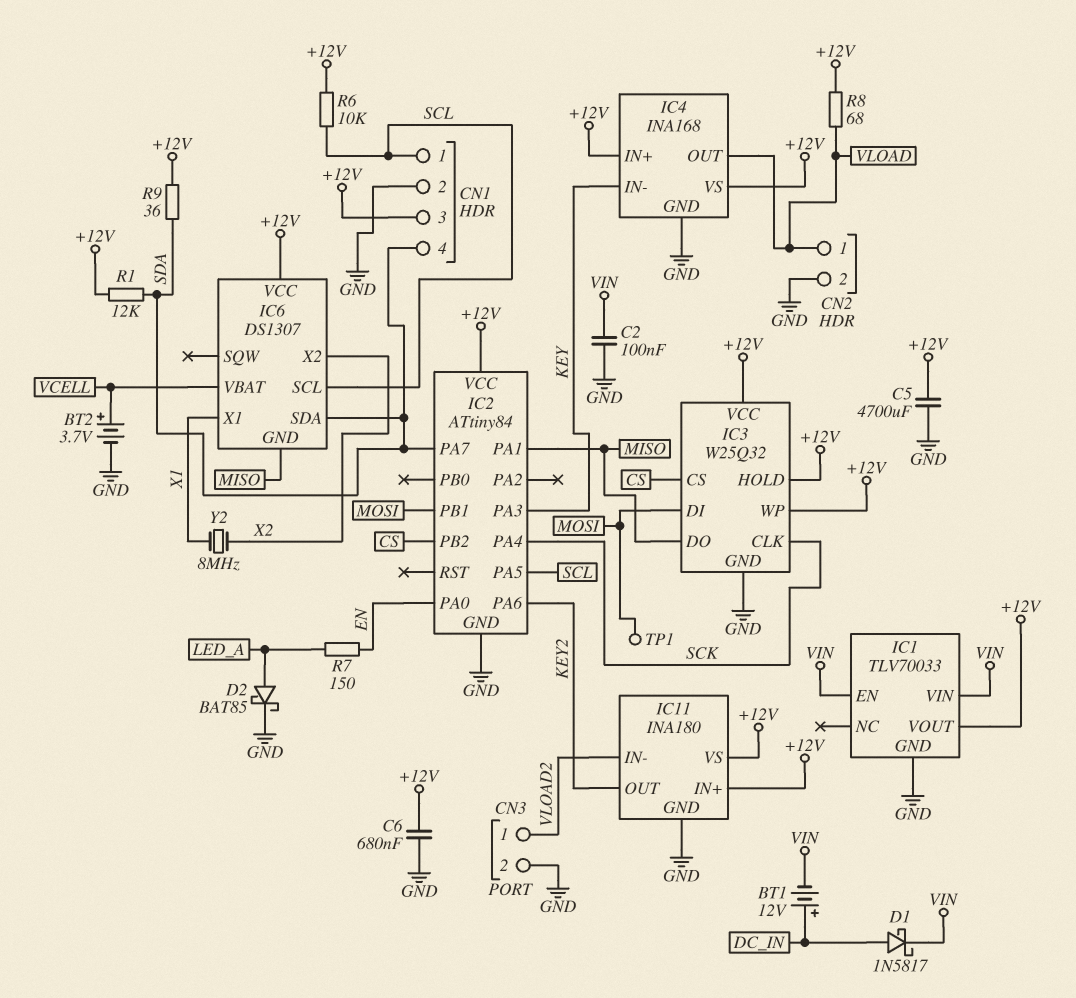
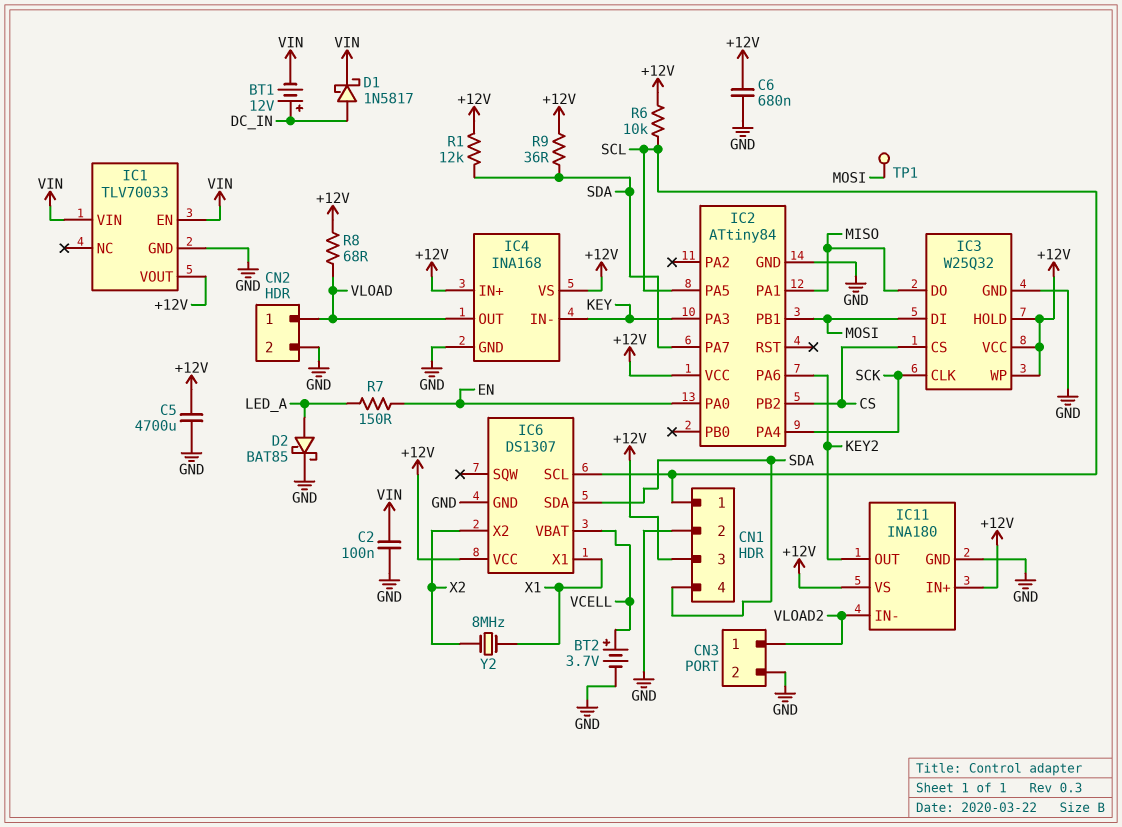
IC6 pin GND: MISO -> GND

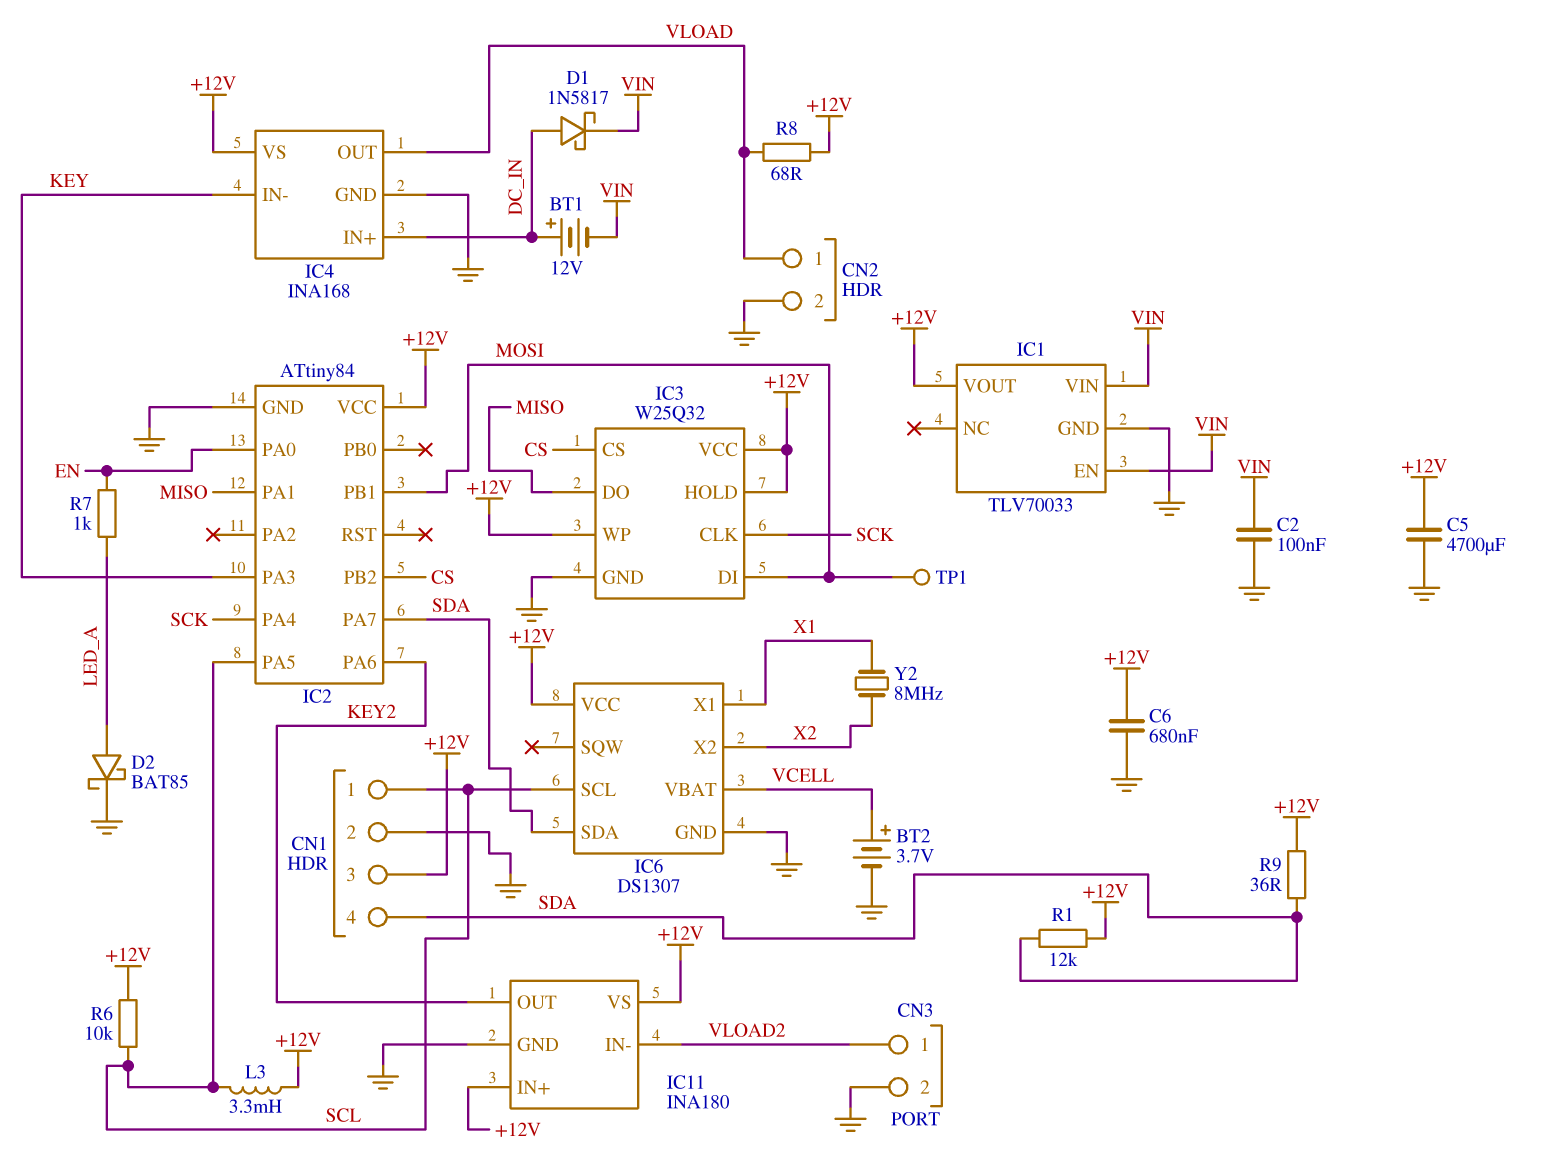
IC4 pin IN+: +12V -> DC_IN
L3: none -> 3.3mH (+12V, SCL)
R7: 150 (EN, LED_A) -> 1k (EN, LED_A)

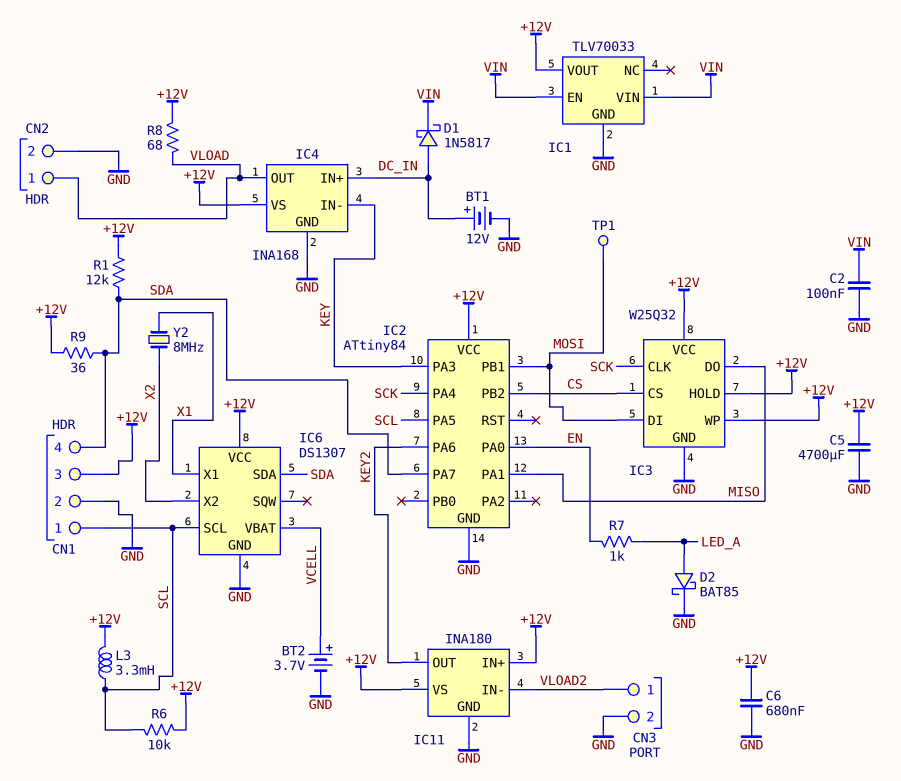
BT1: 12V (plus DC_IN, minus VIN) -> 12V (plus DC_IN, minus GND)

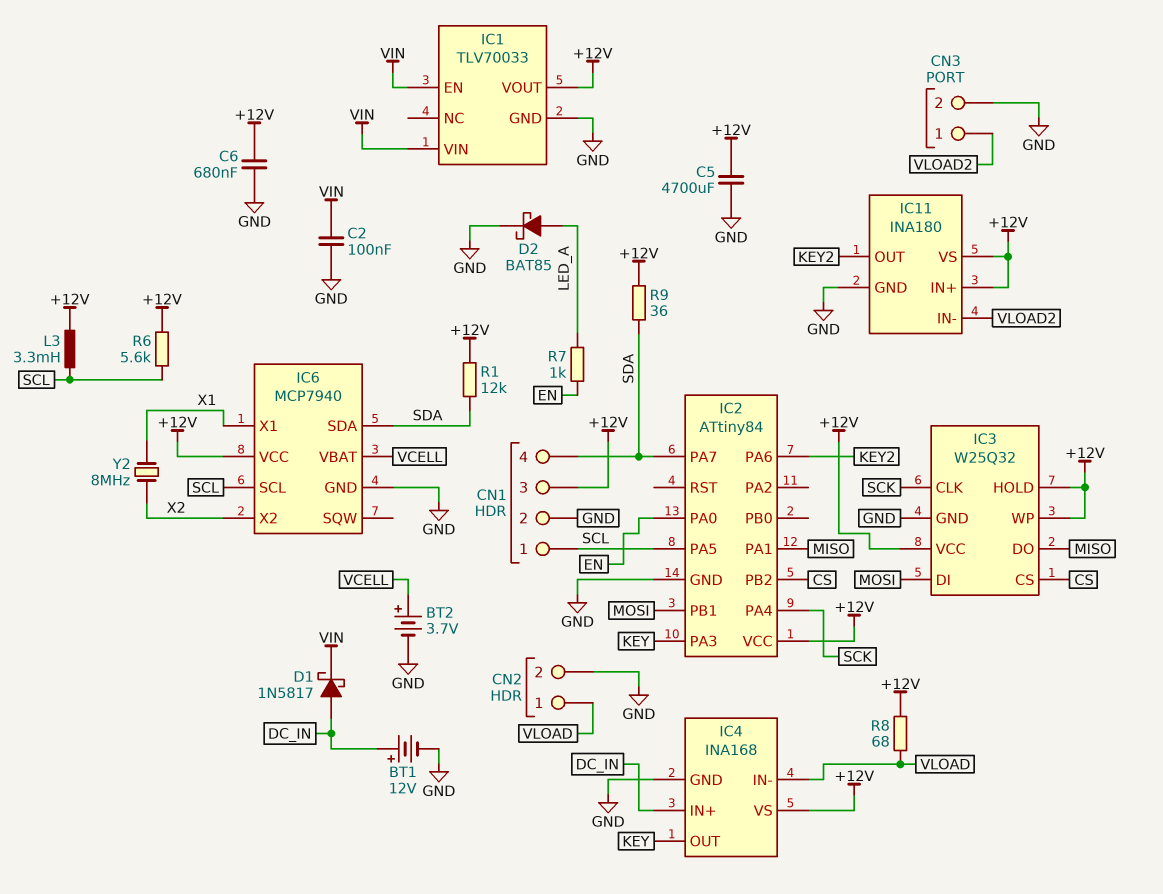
IC4 pin IN-: KEY -> VLOAD
IC4 pin OUT: VLOAD -> KEY
IC6: DS1307 -> MCP7940
R6: 10k (+12V, SCL) -> 5.6k (+12V, SCL)
TP1: test point (MOSI) -> none

